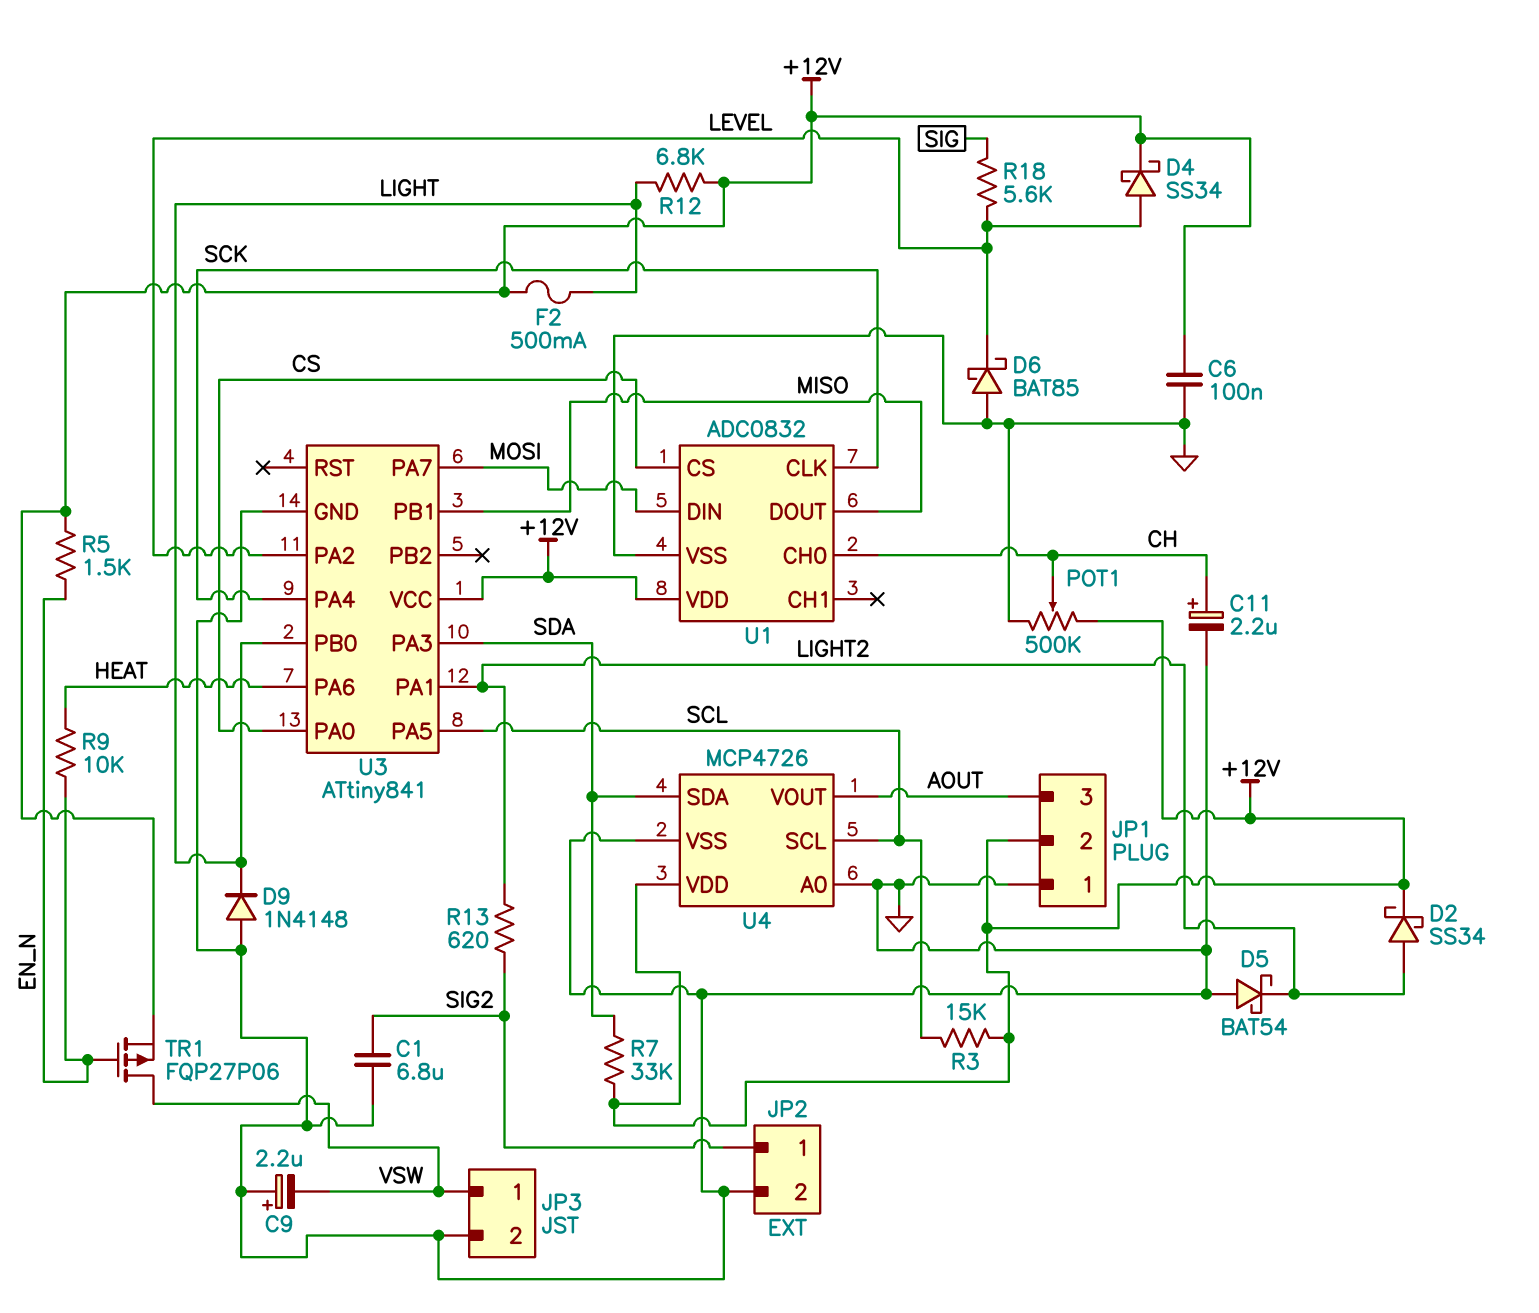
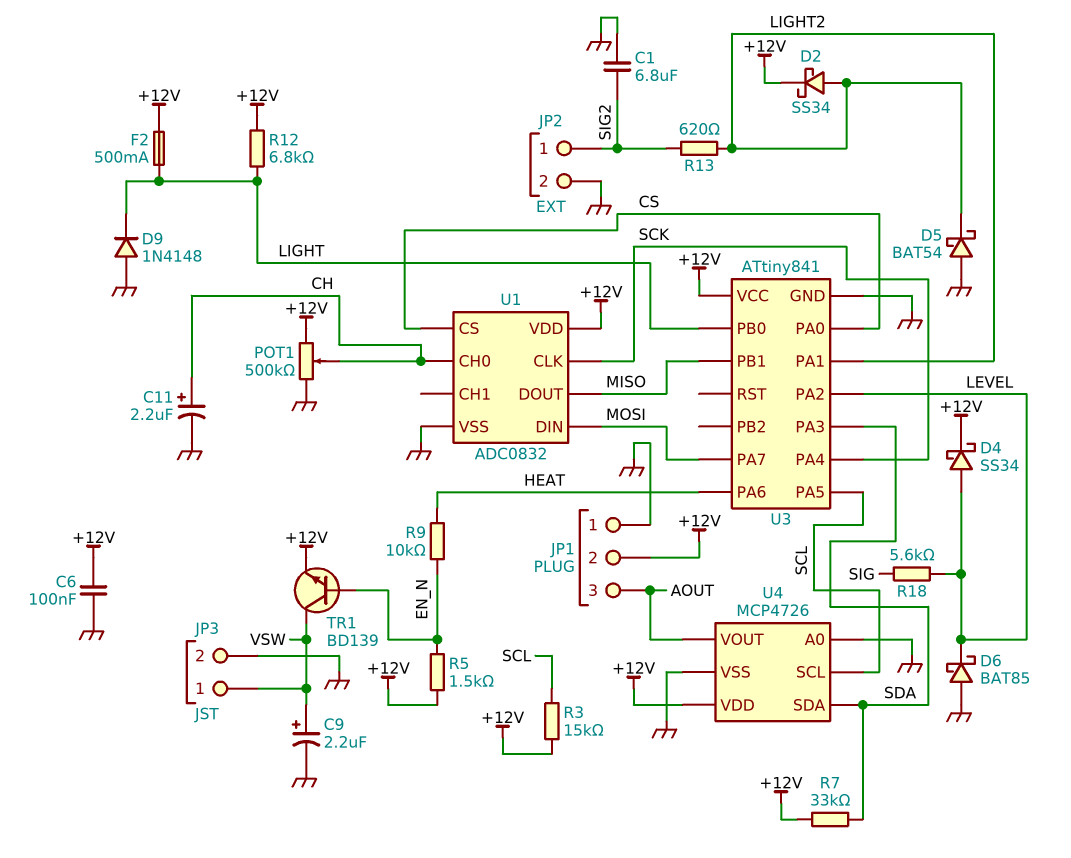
C9: 2.2uF (plus GND, minus VSW) -> 2.2uF (plus VSW, minus GND)
TR1: PMOS FQP27P06 (G EN_N, D VSW, S +12V) -> NPN BD139 (B EN_N, C VSW, E +12V)

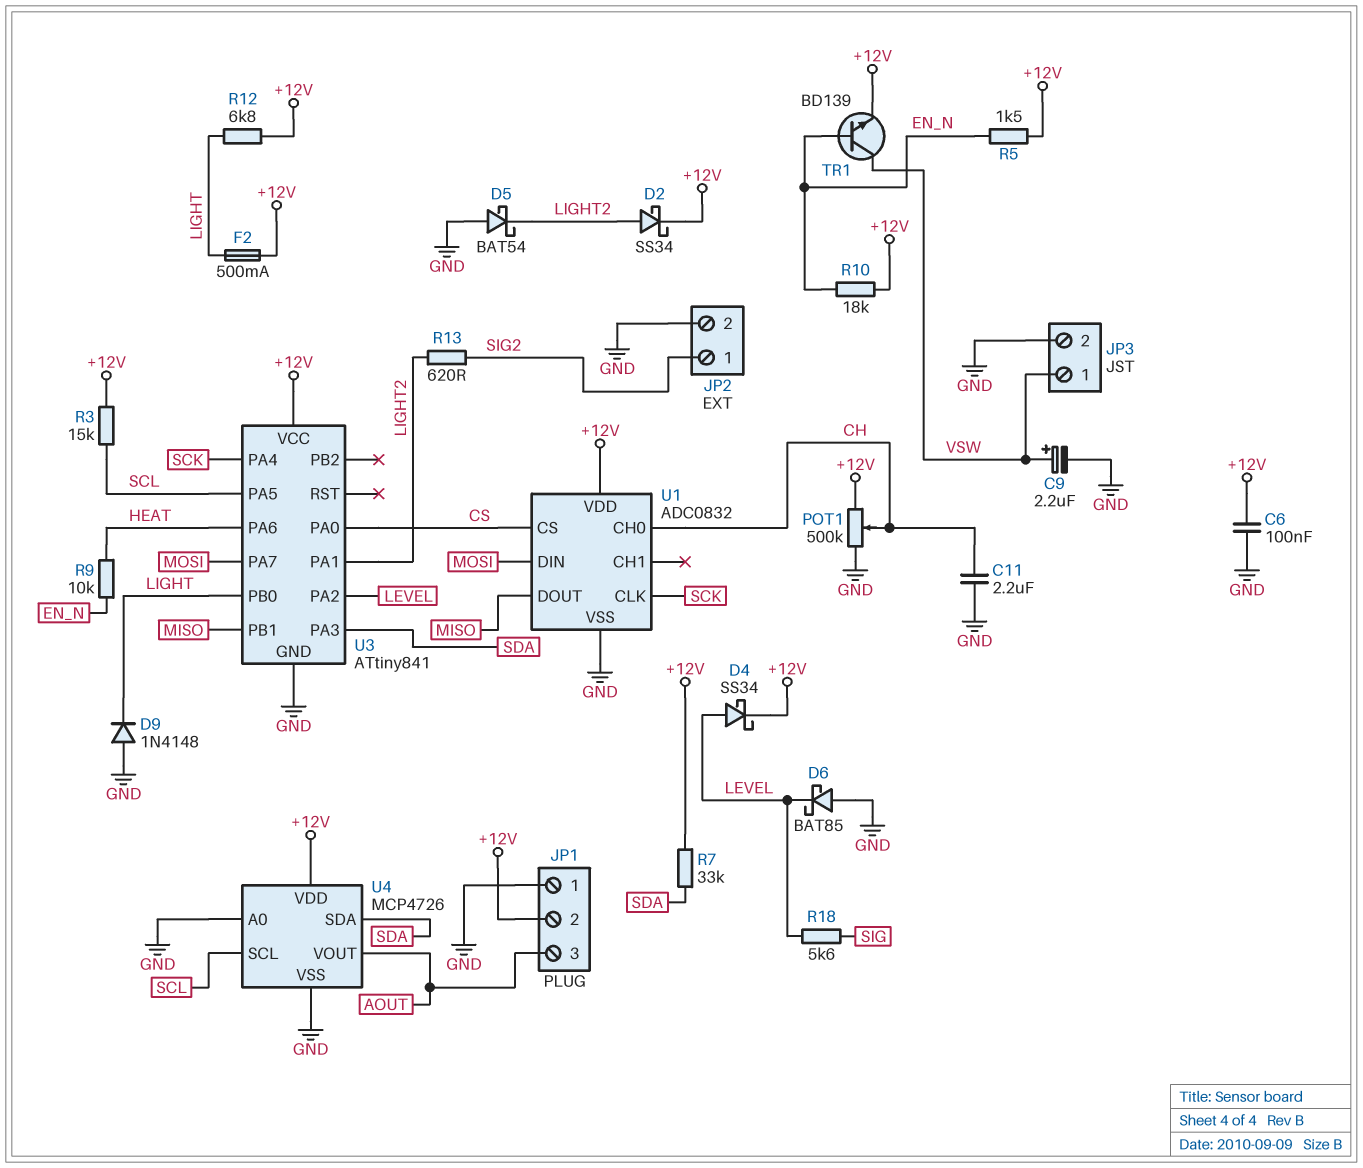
C1: 6.8uF (GND, SIG2) -> none
C11: 2.2uF (plus CH, minus GND) -> 2.2uF (CH, GND)
R10: none -> 18k (+12V, EN_N)

